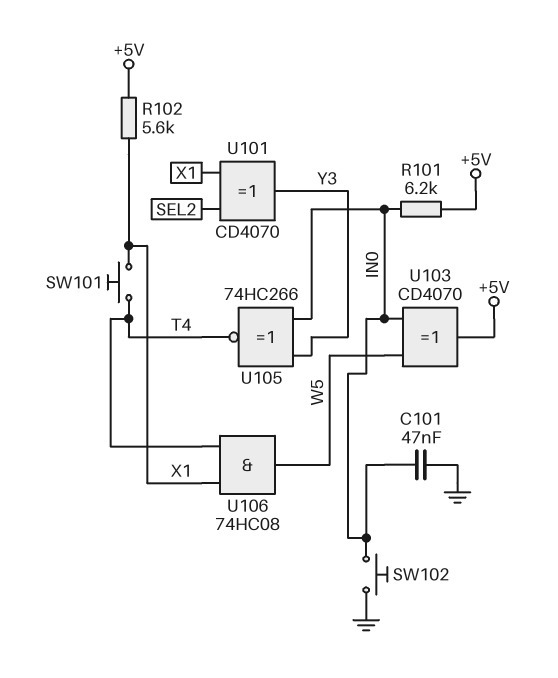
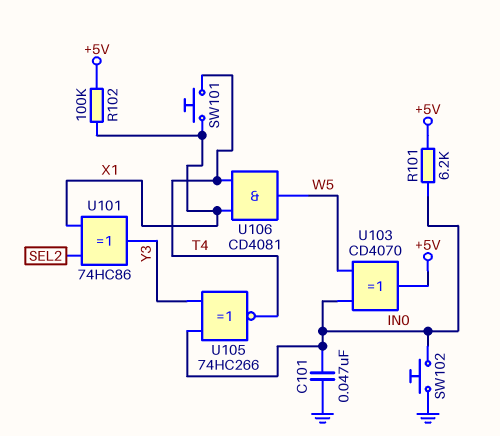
R102: 5.6k (+5V, X1) -> 100k (+5V, X1)
U101: XOR CD4070 (in SEL2, in X1, out Y3) -> XOR 74HC86 (in SEL2, in X1, out Y3)
U106: AND 74HC08 (in T4, in X1, out W5) -> AND CD4081 (in T4, in X1, out W5)

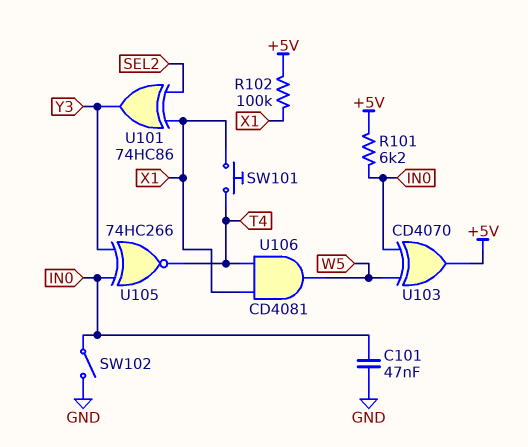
SW102: button (GND, IN0) -> switch (GND, IN0)

